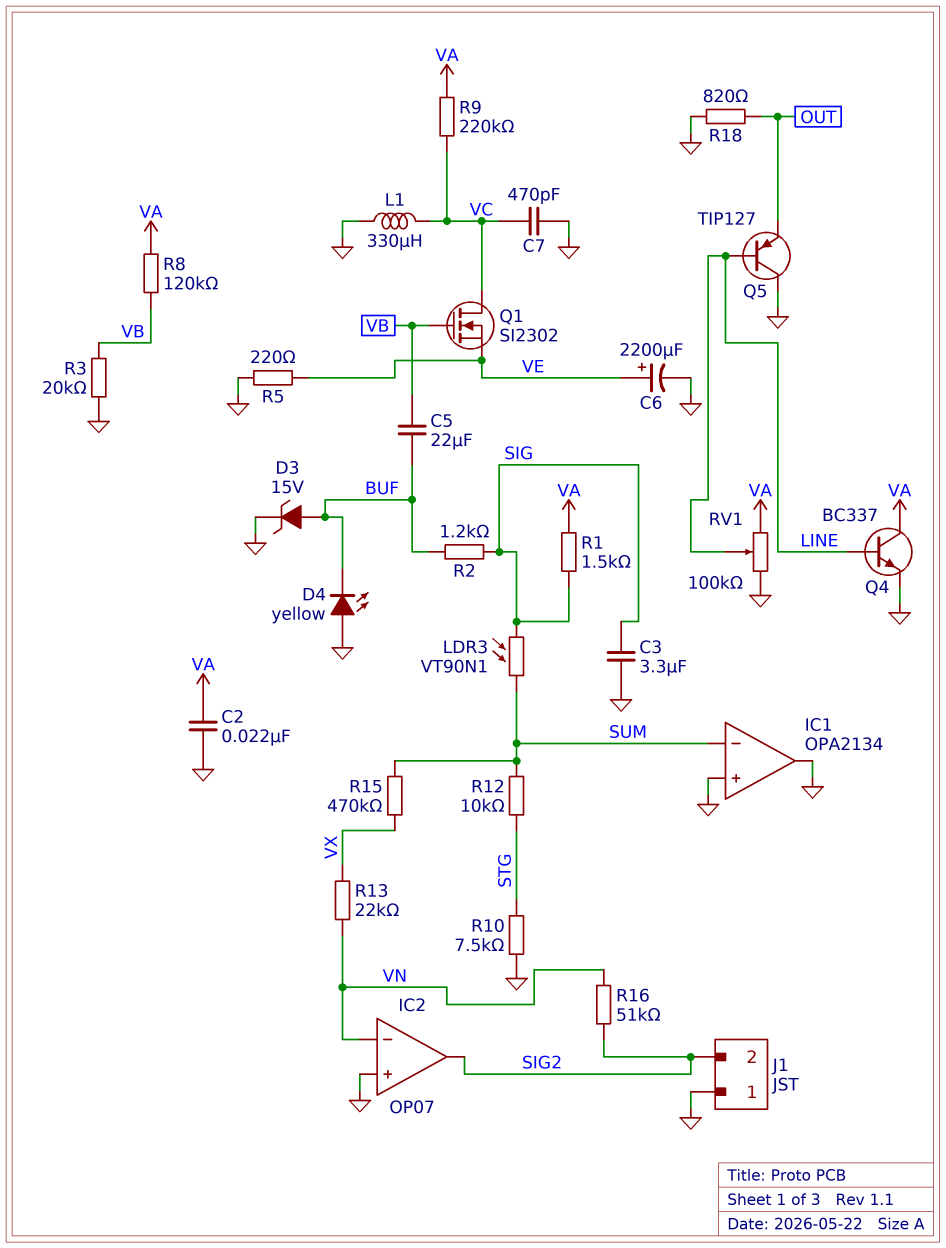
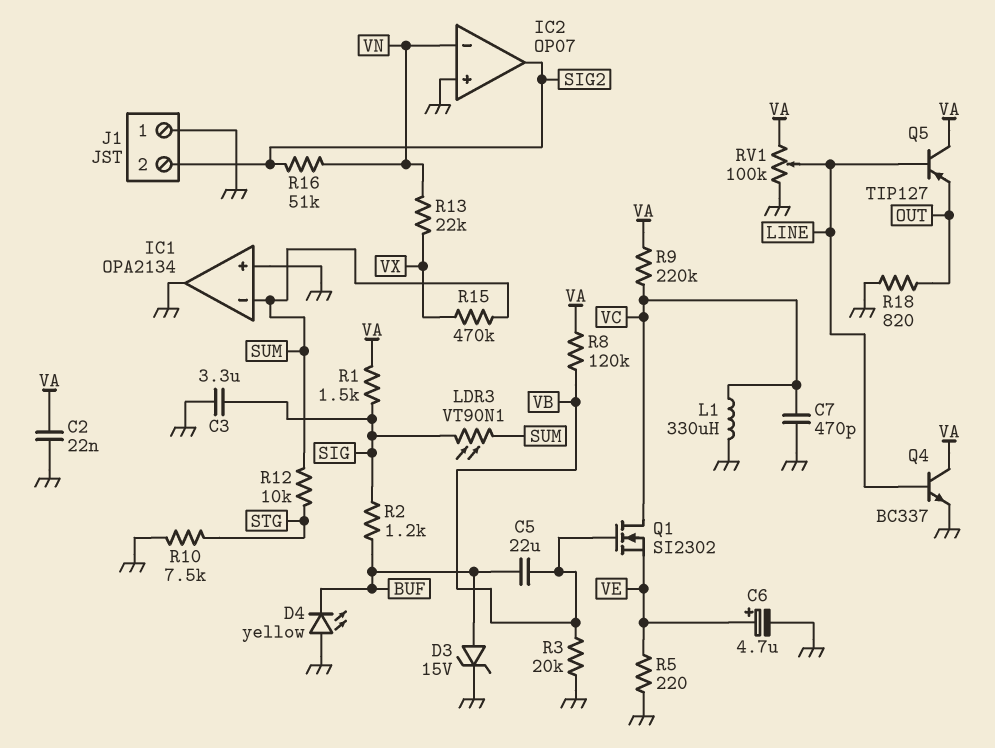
C6: 2200uF (plus VE, minus GND) -> 4.7uF (plus VE, minus GND)
Q5: PNP TIP127 (B LINE, C GND, E OUT) -> PNP TIP127 (B LINE, C VA, E OUT)

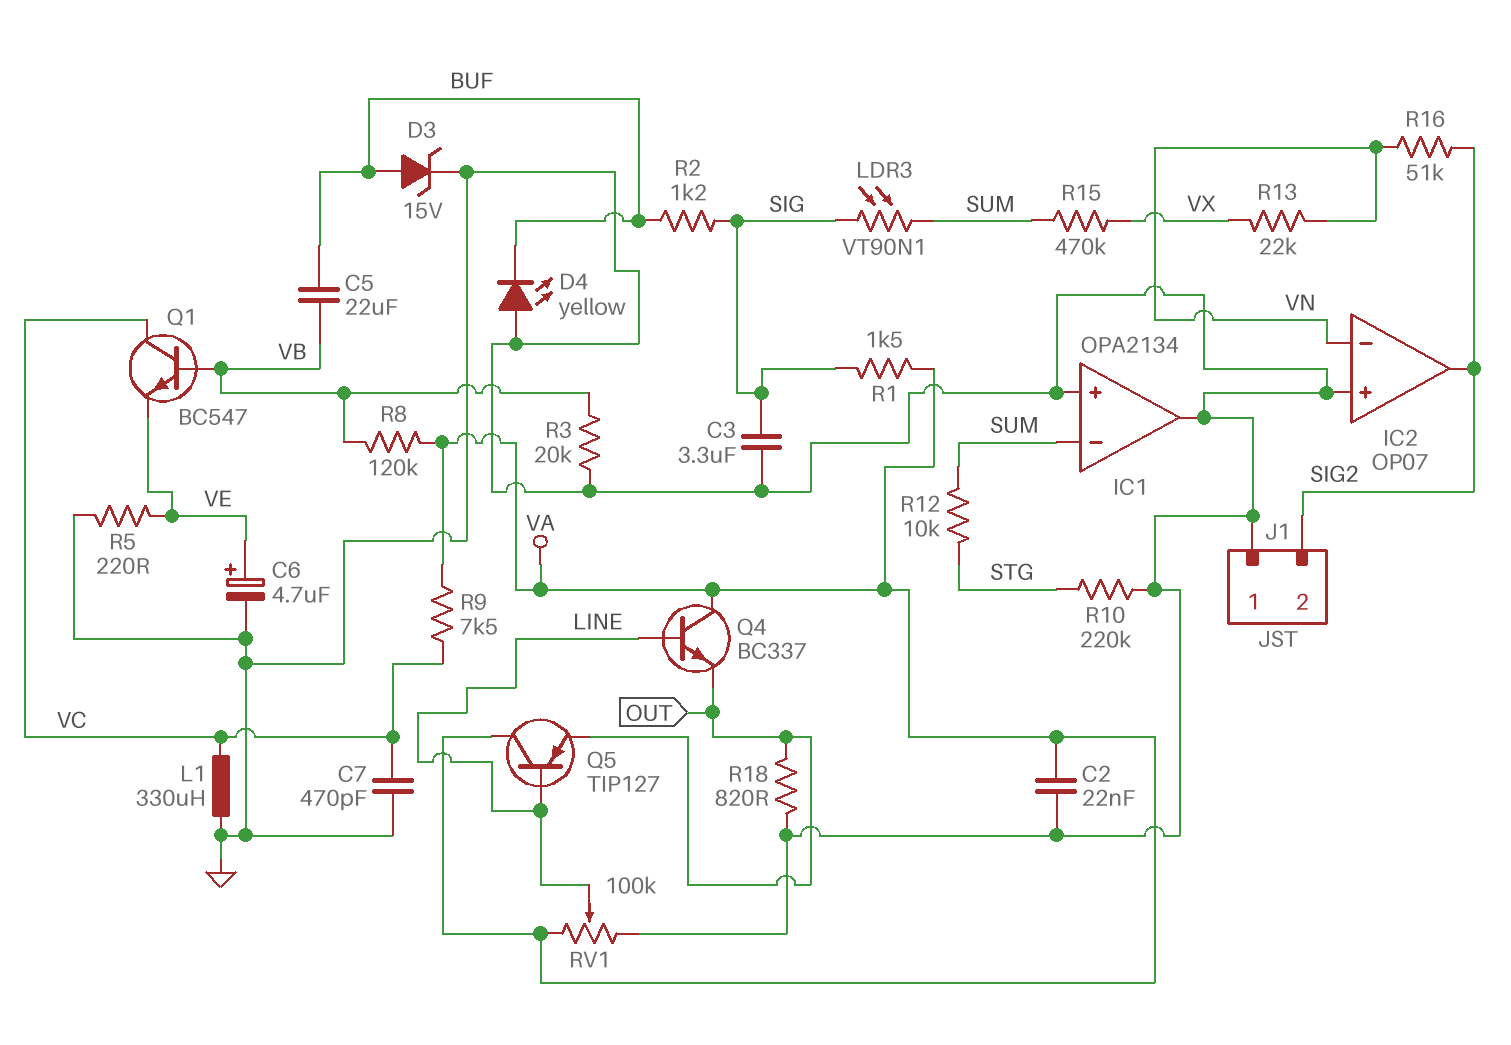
Q1: NMOS SI2302 (G VB, D VC, S VE) -> NPN BC547 (B VB, C VC, E VE)
Q4: NPN BC337 (B LINE, C VA, E GND) -> NPN BC337 (B LINE, C VA, E OUT)
R9: 220k (VA, VC) -> 7.5k (VA, VC)
R10: 7.5k (GND, STG) -> 220k (GND, STG)

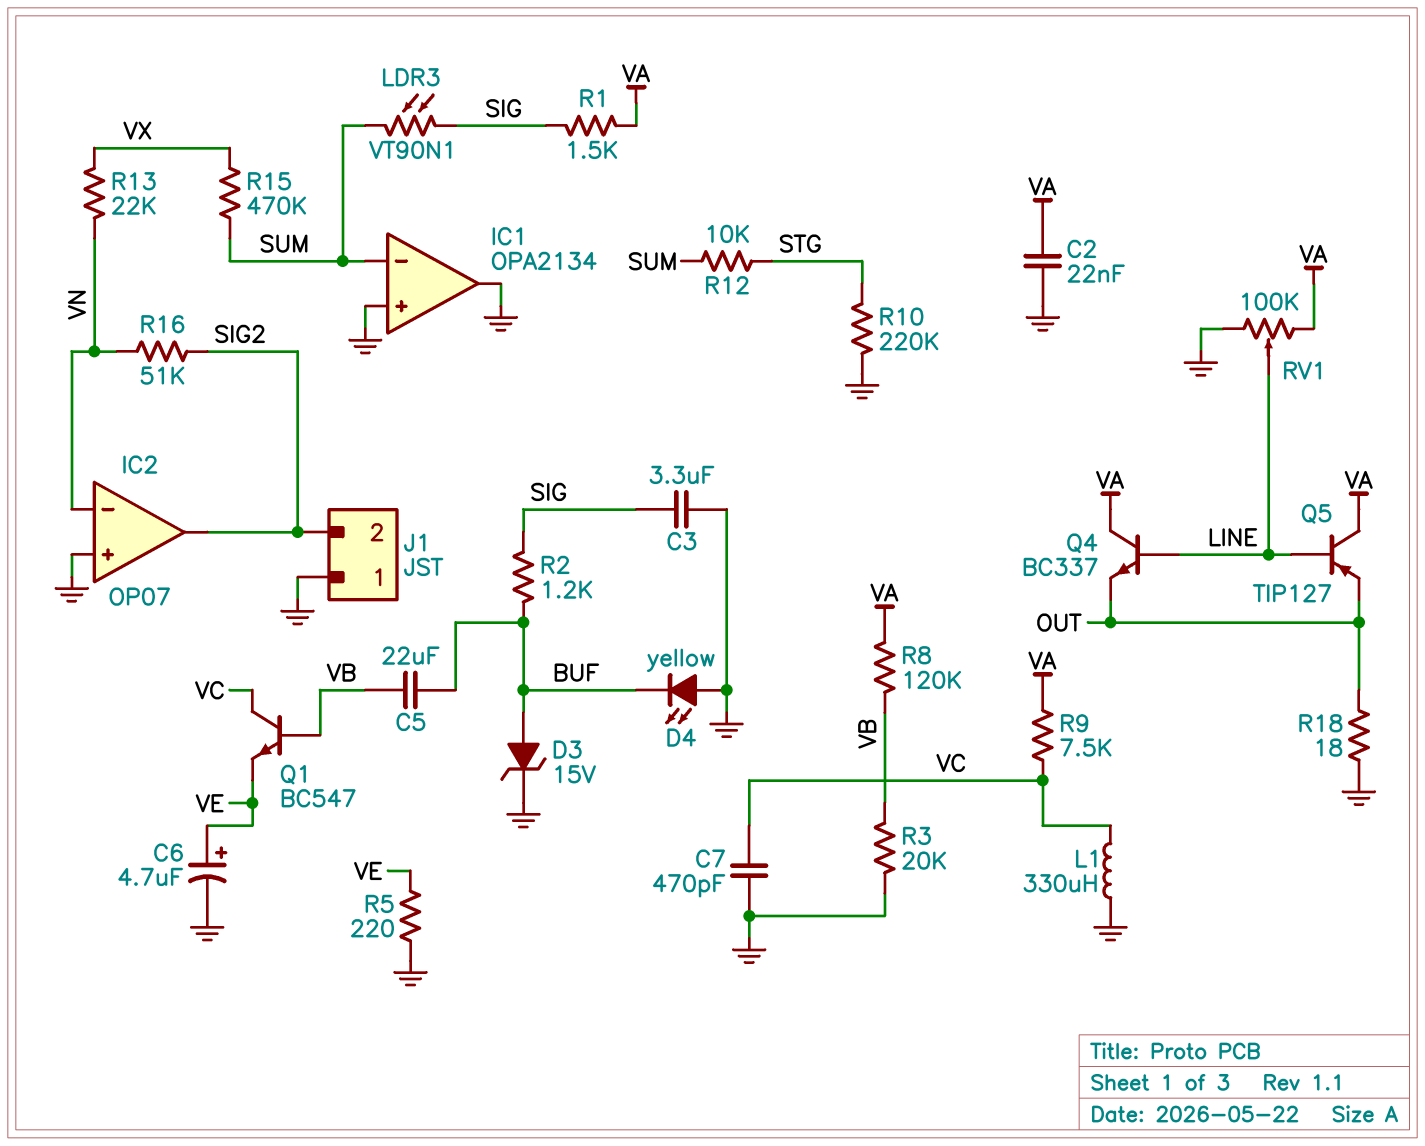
R18: 820 (GND, OUT) -> 18 (GND, OUT)

